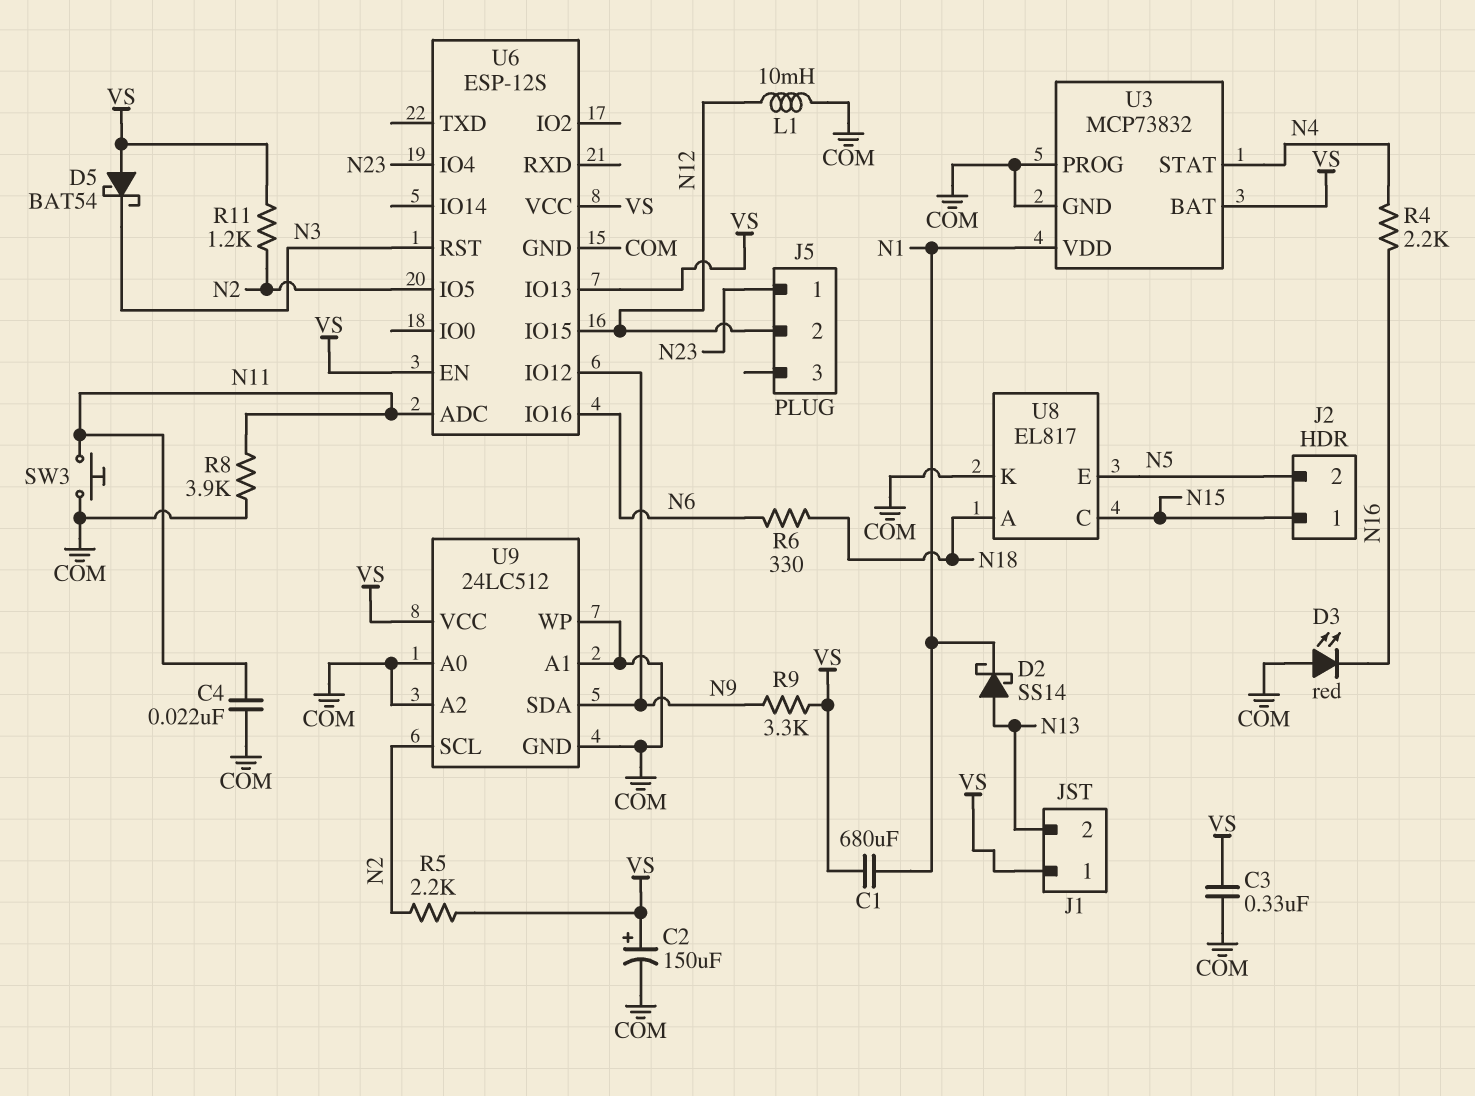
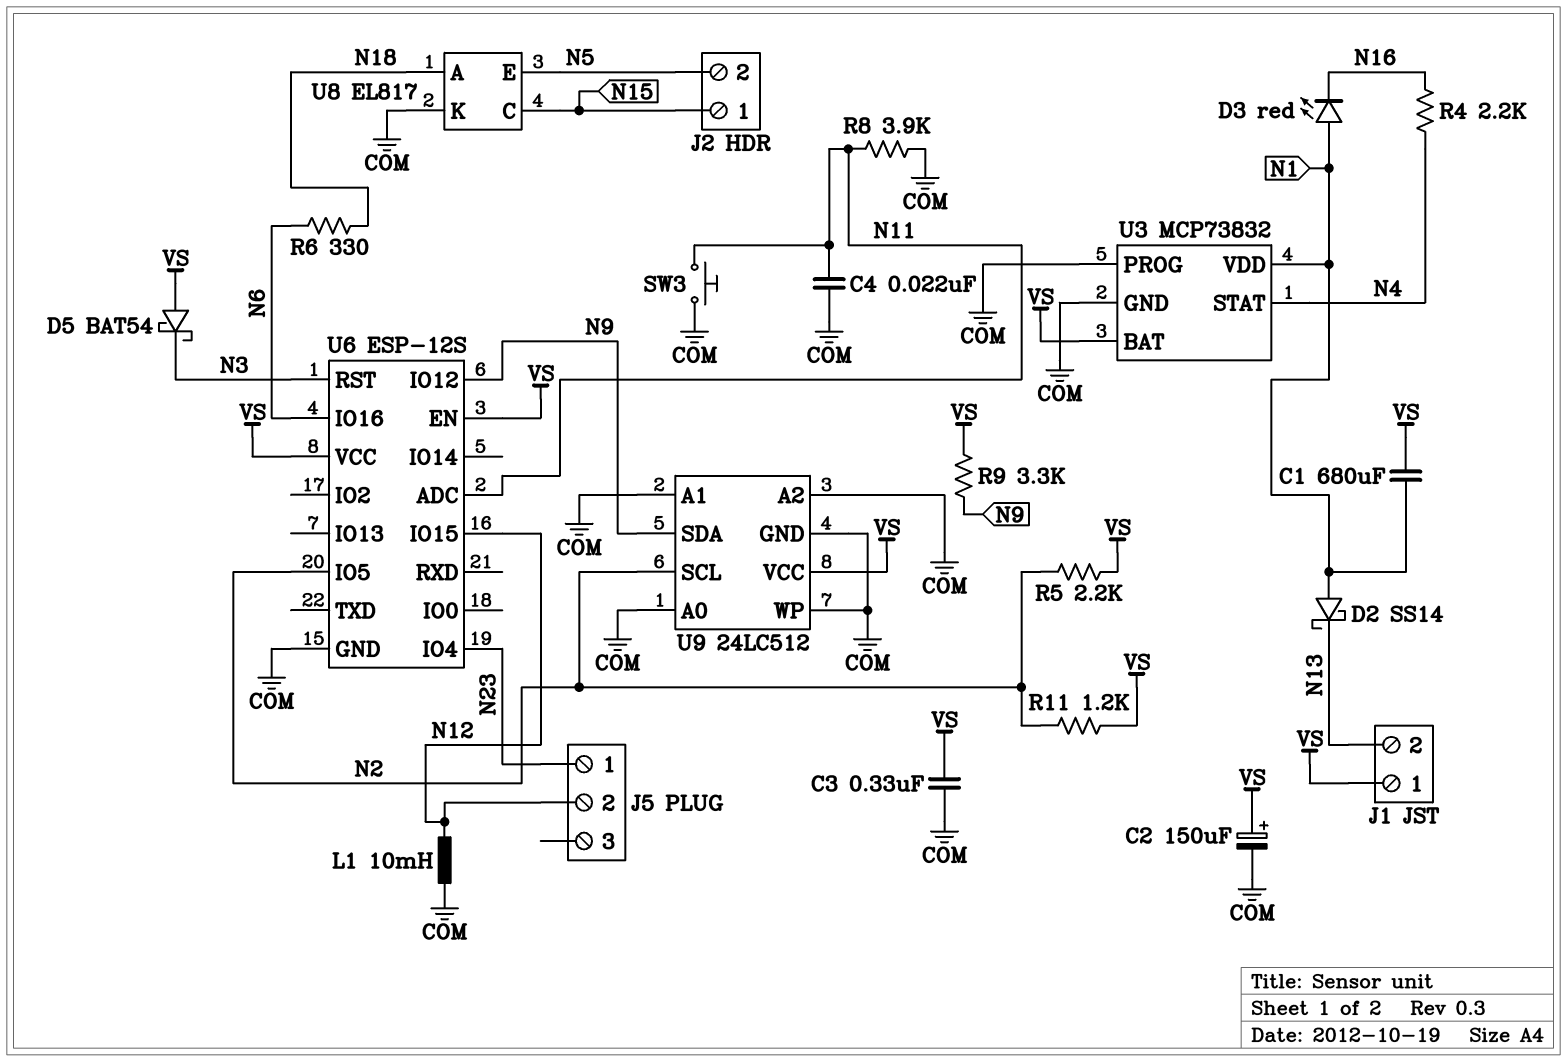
D2: schottky SS14 (A N13, K N1) -> schottky SS14 (A N1, K N13)
D3: LED red (A COM, K N16) -> LED red (A N1, K N16)
U6 pin IO13: VS -> none

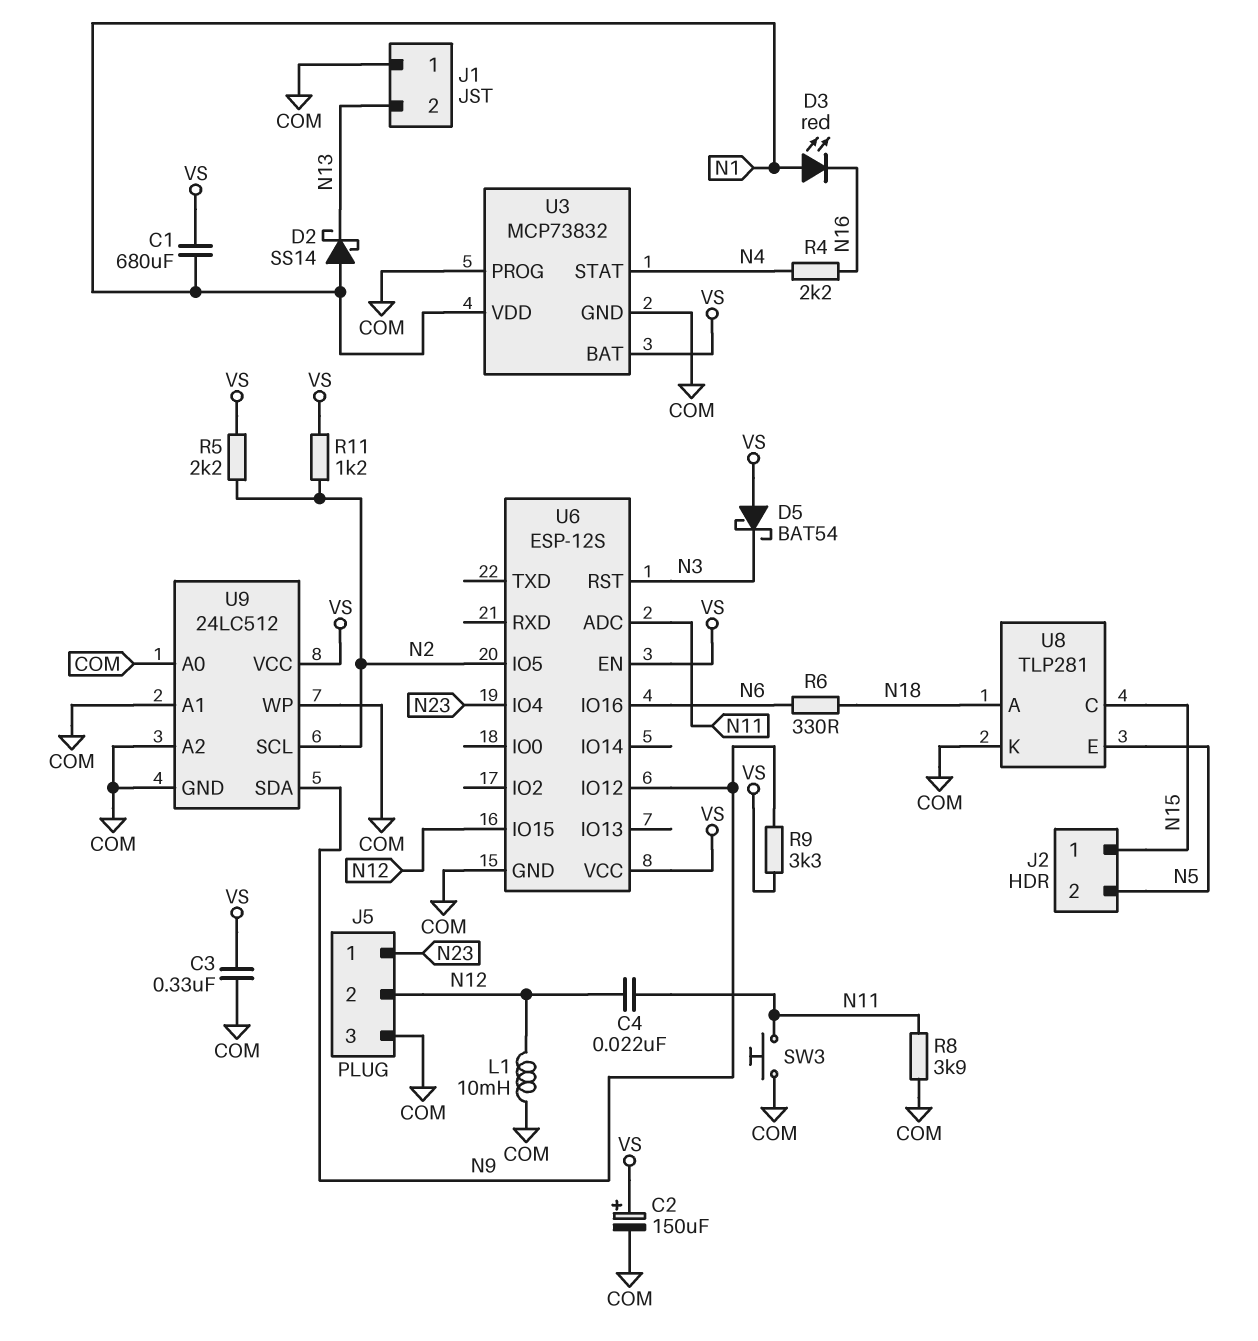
C4: 22nF (COM, N11) -> 22nF (N11, N12)
J1 pin 1: VS -> COM
J5 pin 3: none -> COM
U8: EL817 -> TLP281

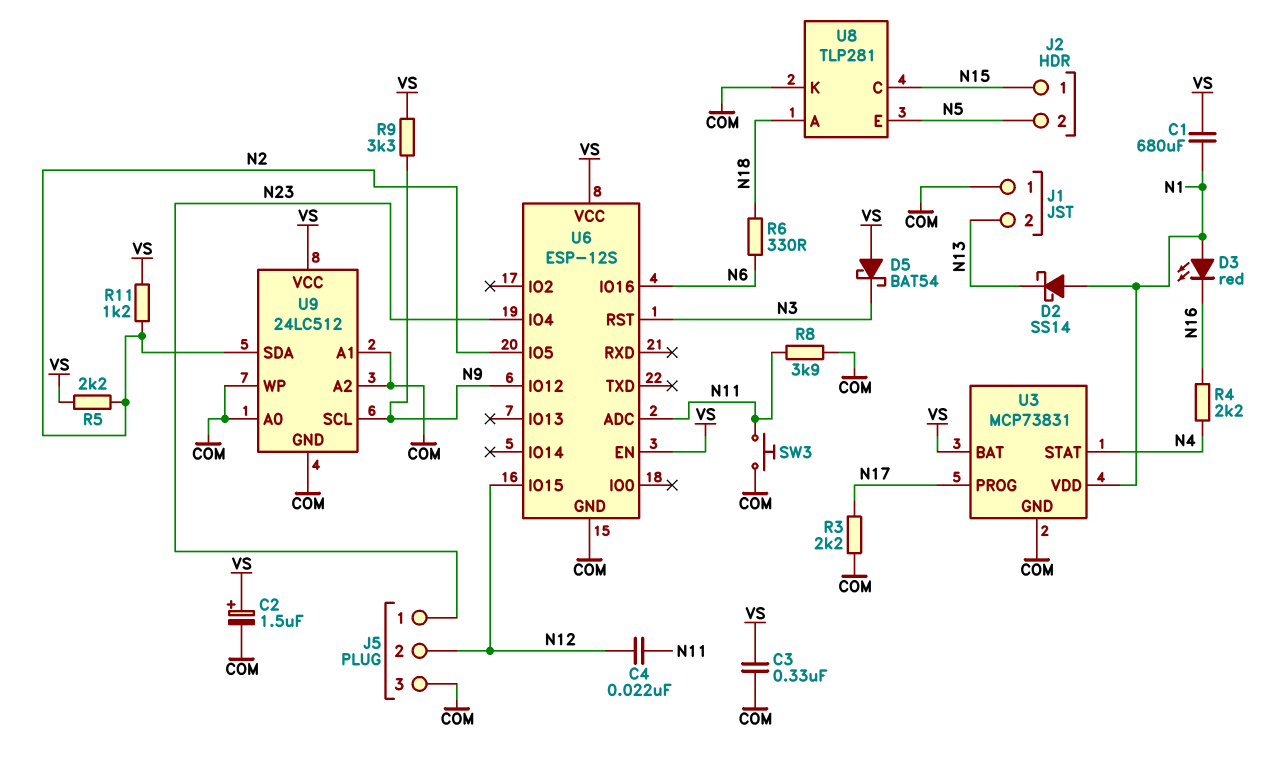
C2: 150uF (plus VS, minus COM) -> 1.5uF (plus VS, minus COM)
L1: 10mH (COM, N12) -> none
R3: none -> 2.2k (COM, N17)
U3: MCP73832 -> MCP73831
U3 pin PROG: COM -> N17
U9 pin SCL: N2 -> N9
U9 pin SDA: N9 -> N2

